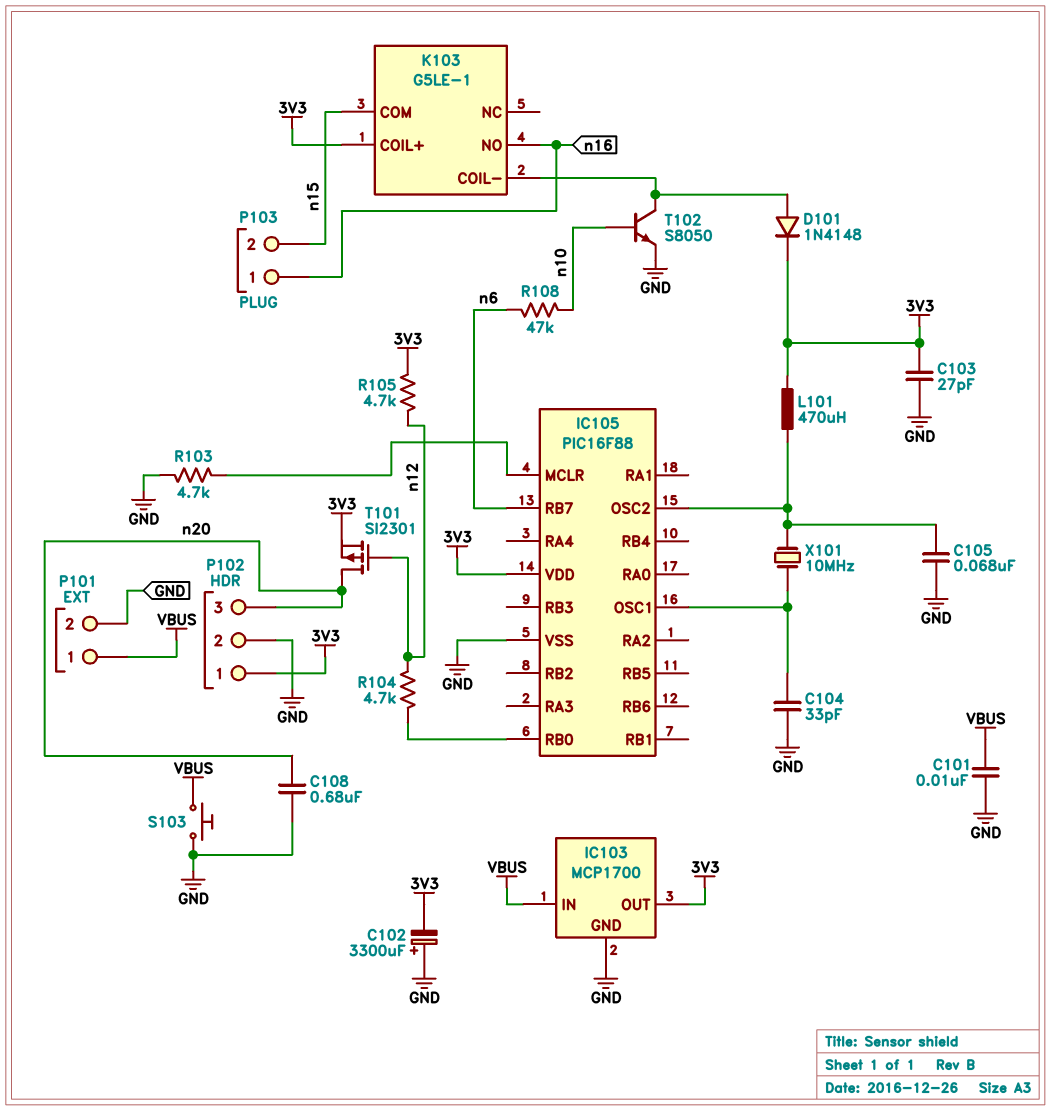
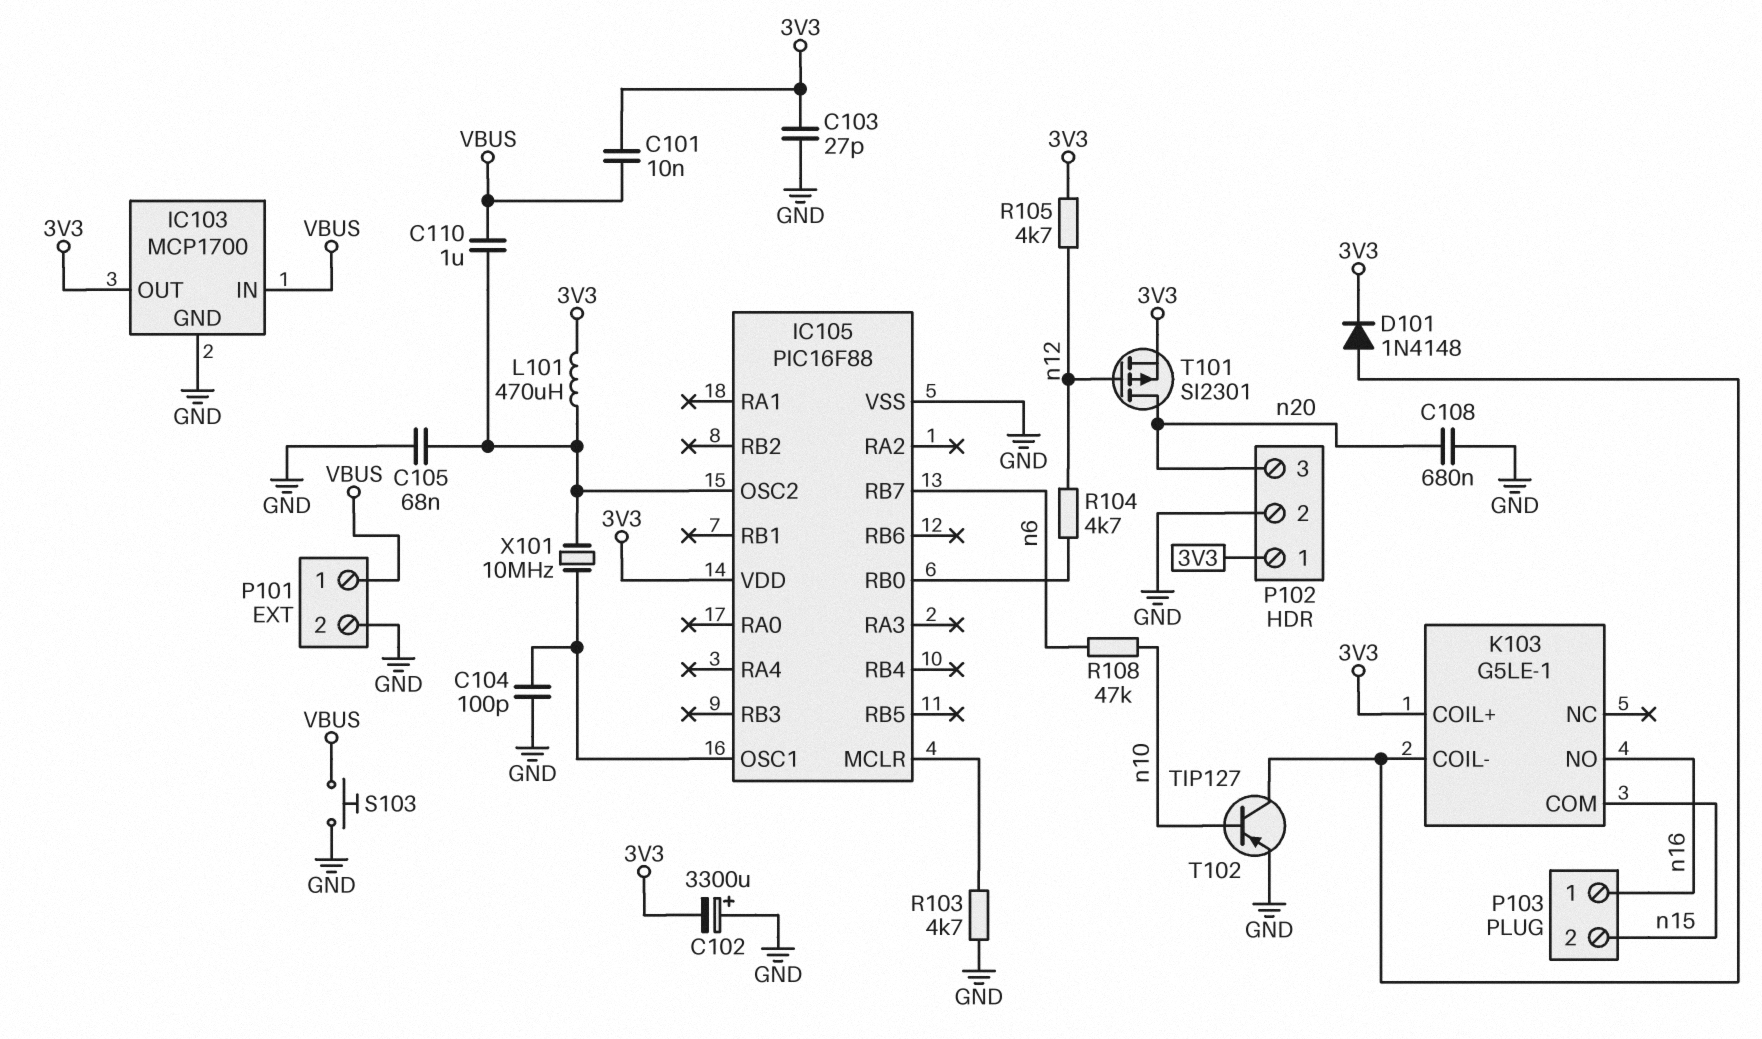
C101: 10nF (GND, VBUS) -> 10nF (3V3, VBUS)
C104: 33pF (GND, IC105/OSC1) -> 100pF (GND, IC105/OSC1)
C110: none -> 1uF (IC105/OSC2, VBUS)
T102: NPN S8050 (B n10, C K103/COIL-, E GND) -> PNP TIP127 (B n10, C K103/COIL-, E GND)

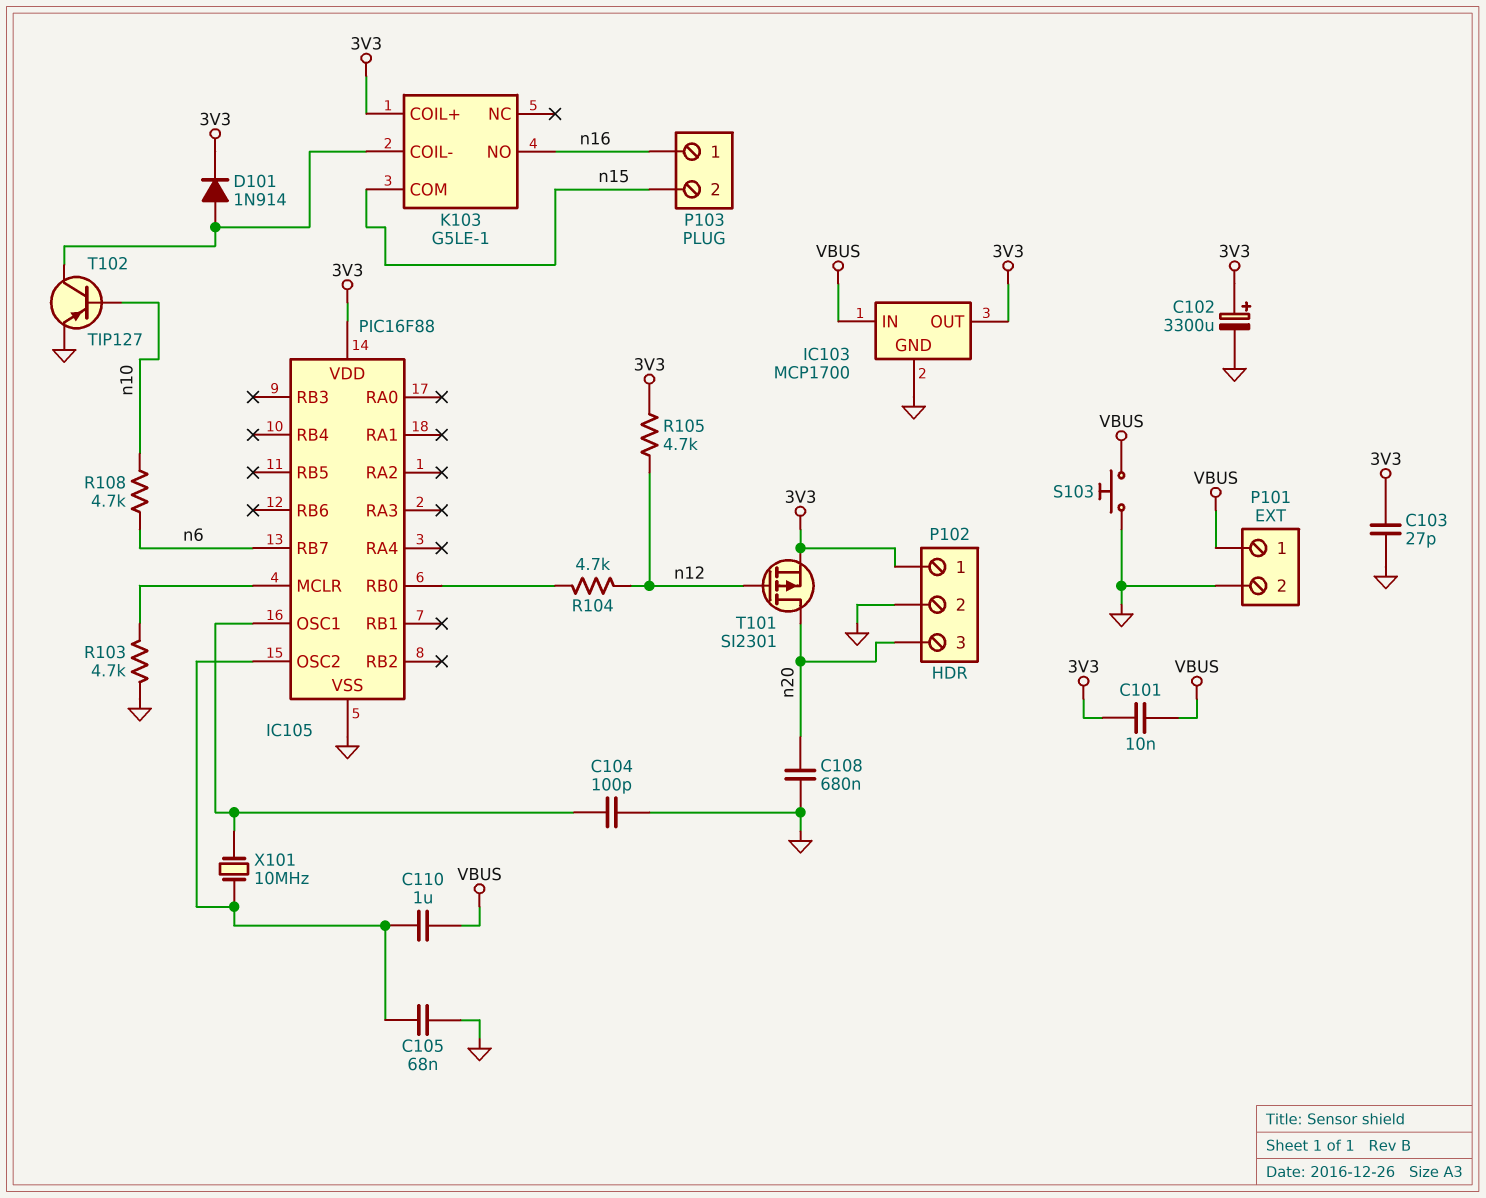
C102: 3300uF (plus GND, minus 3V3) -> 3300uF (plus 3V3, minus GND)
D101: diode 1N4148 (A K103/COIL-, K 3V3) -> diode 1N914 (A K103/COIL-, K 3V3)
L101: 470uH (3V3, IC105/OSC2) -> none
R108: 47k (n6, n10) -> 4.7k (n6, n10)

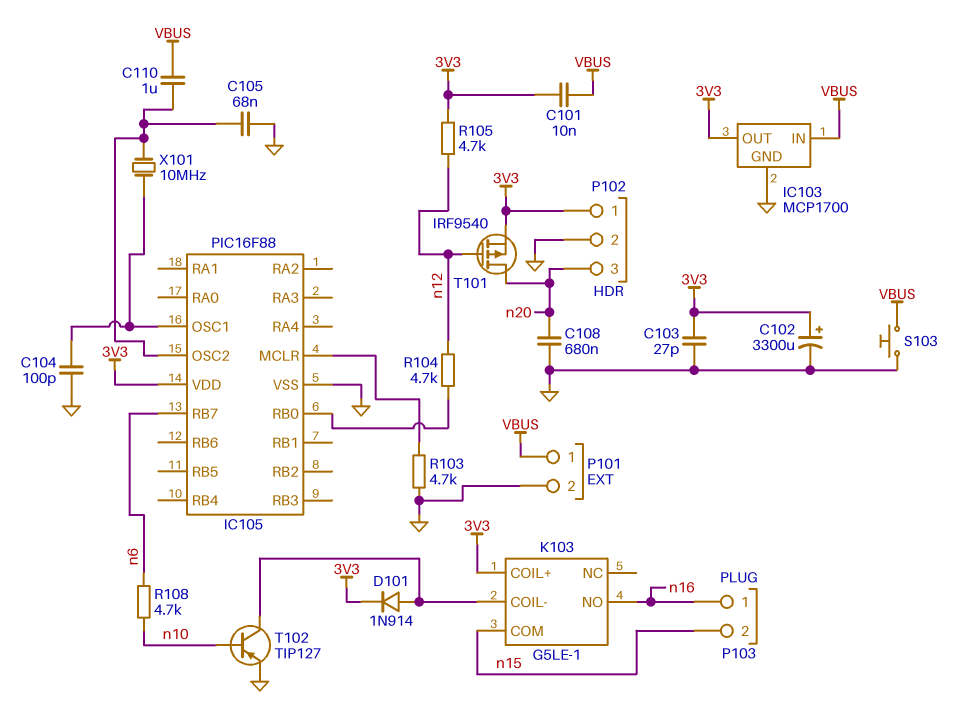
T101: PMOS SI2301 (G n12, D n20, S 3V3) -> PMOS IRF9540 (G n12, D n20, S 3V3)

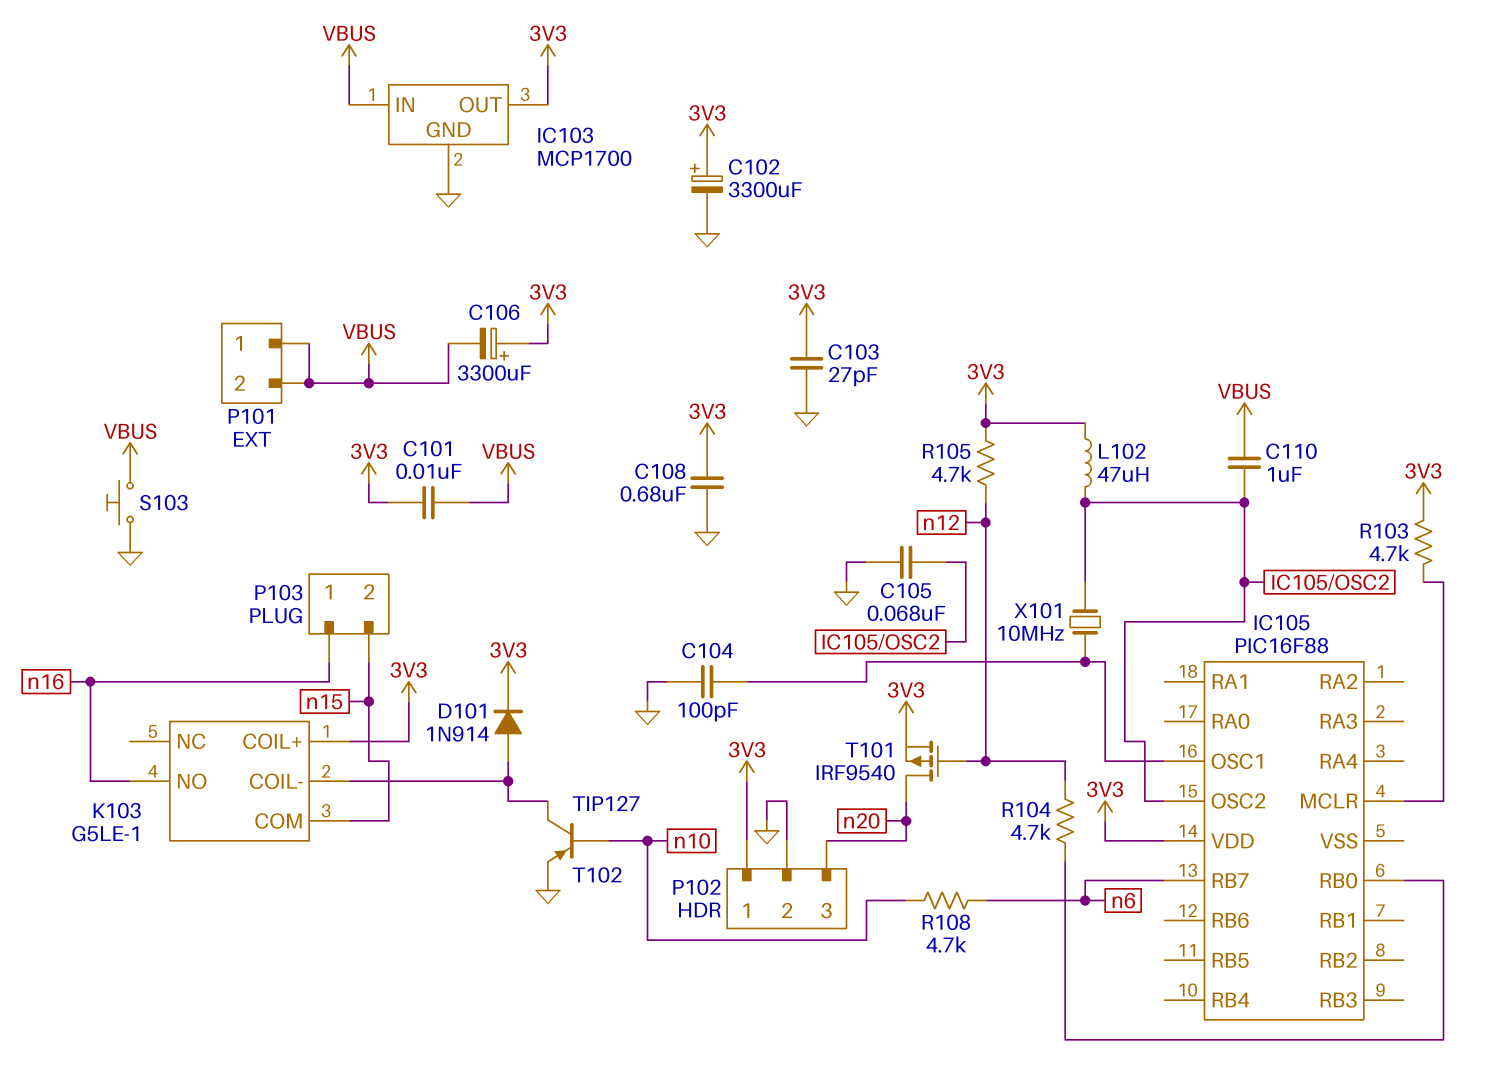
C106: none -> 3300uF (plus 3V3, minus VBUS)
C108: 680nF (GND, n20) -> 680nF (3V3, GND)
IC105 pin VSS: GND -> none
L102: none -> 47uH (3V3, IC105/OSC2)
P101 pin 2: GND -> VBUS
R103: 4.7k (GND, IC105/MCLR) -> 4.7k (3V3, IC105/MCLR)

